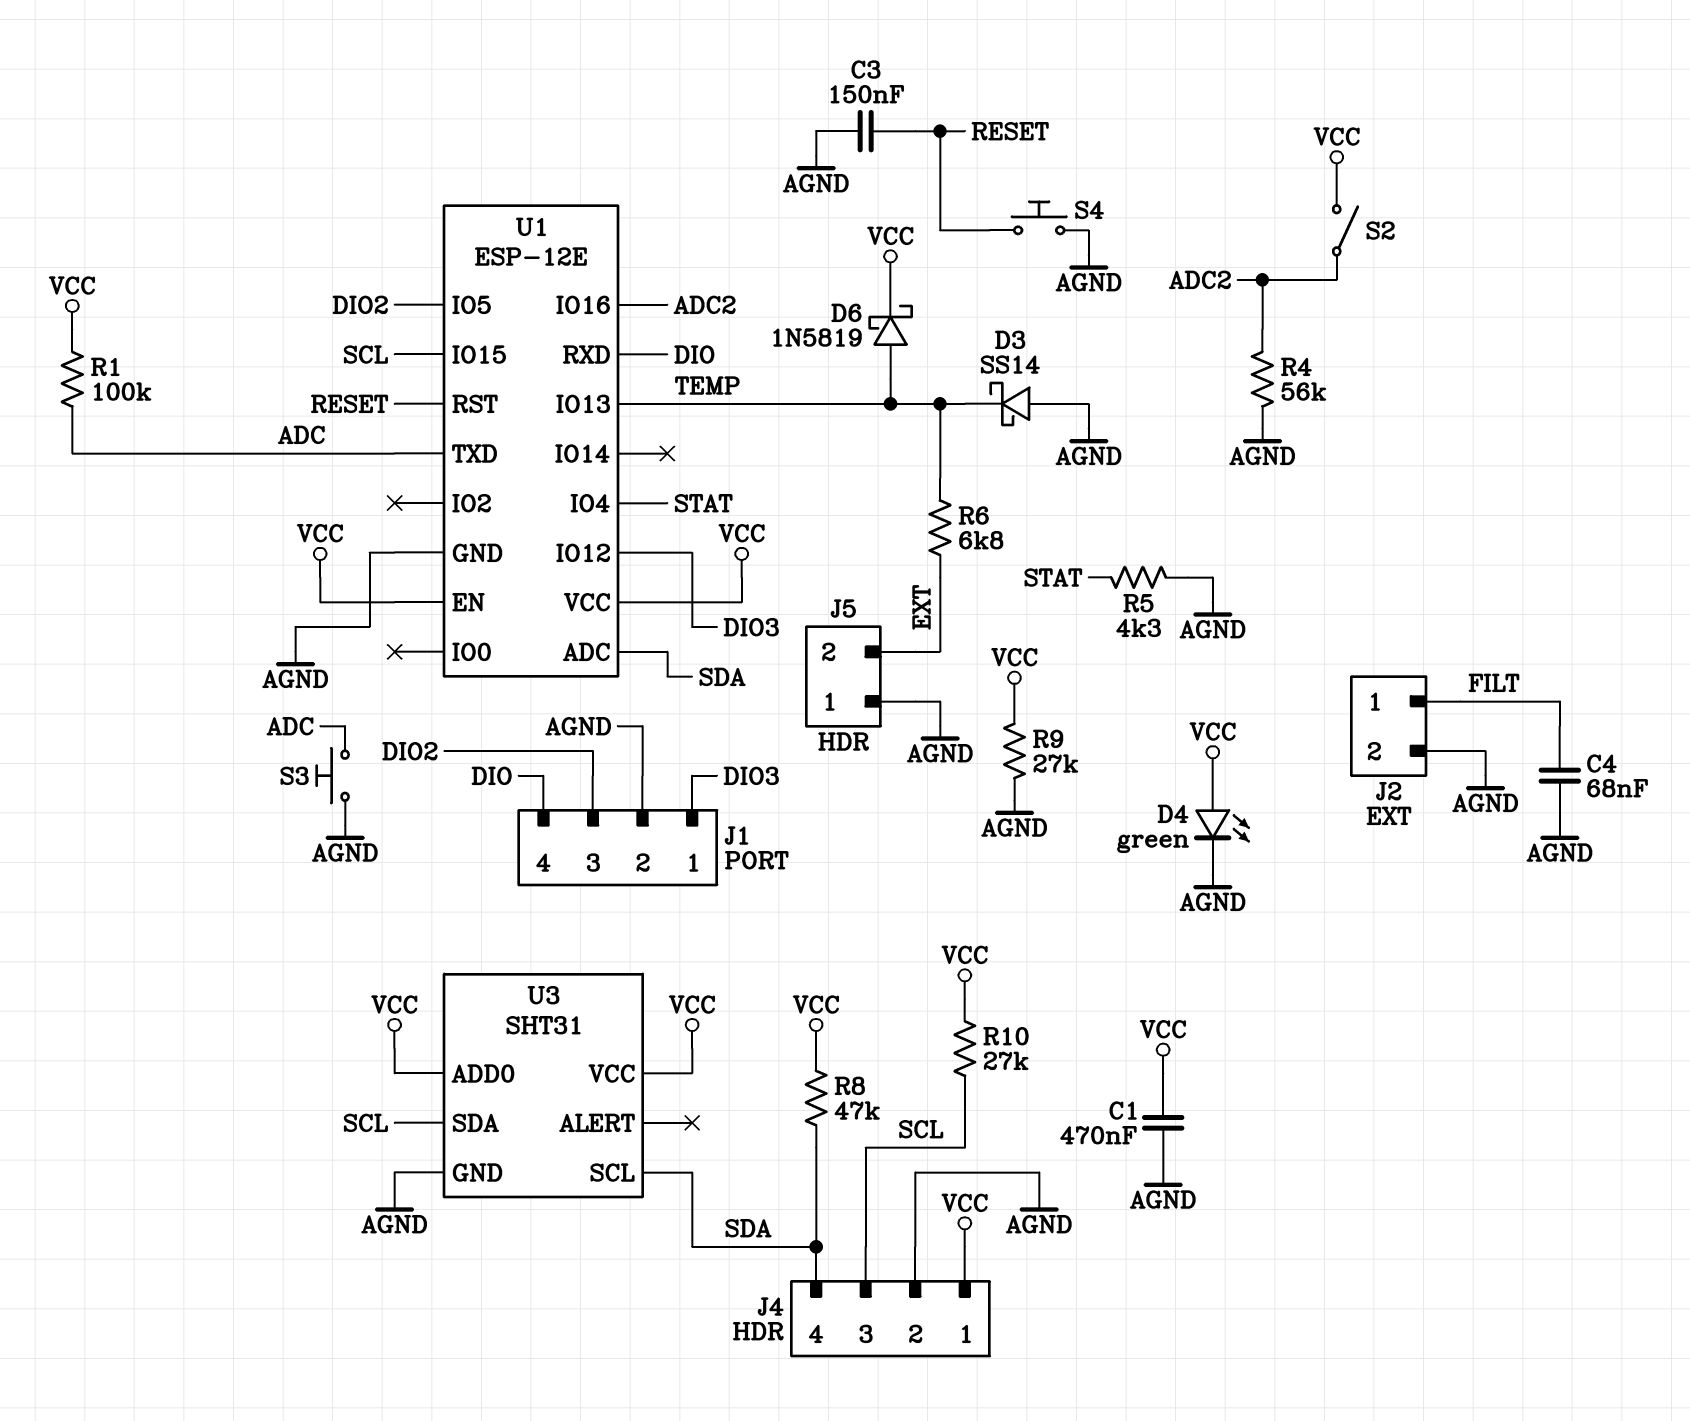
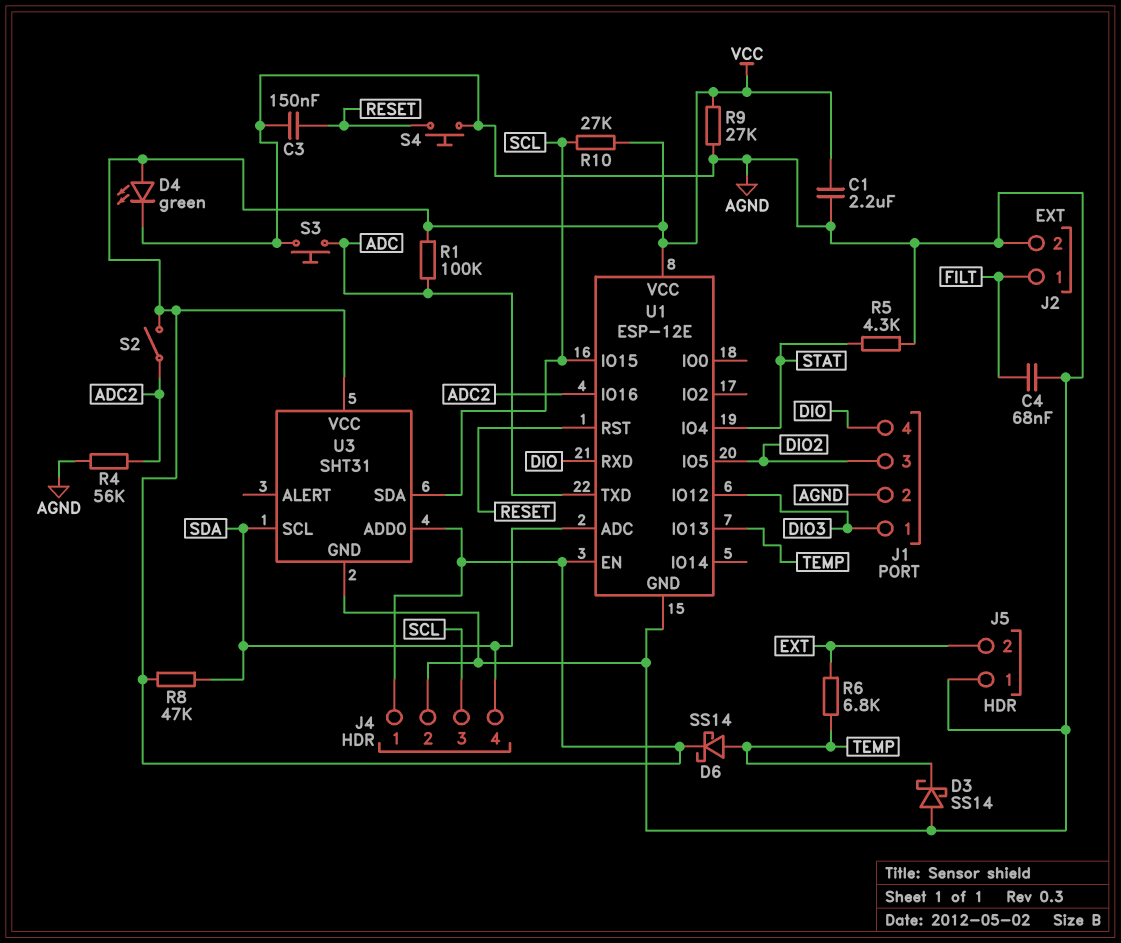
C1: 470nF (AGND, VCC) -> 2.2uF (AGND, VCC)
D6: schottky 1N5819 (A TEMP, K VCC) -> schottky SS14 (A TEMP, K VCC)

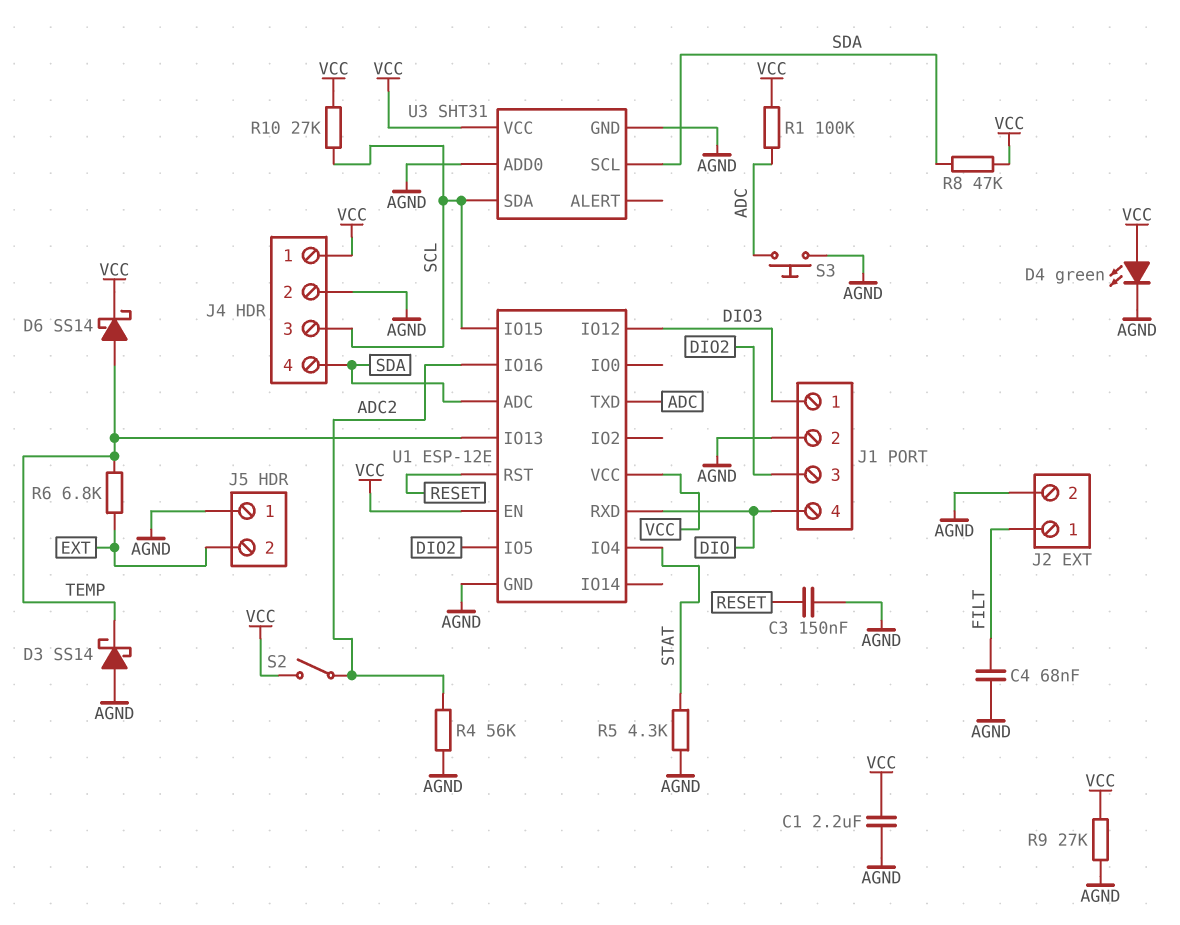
S4: button (AGND, RESET) -> none
U3 pin ADD0: VCC -> AGND

